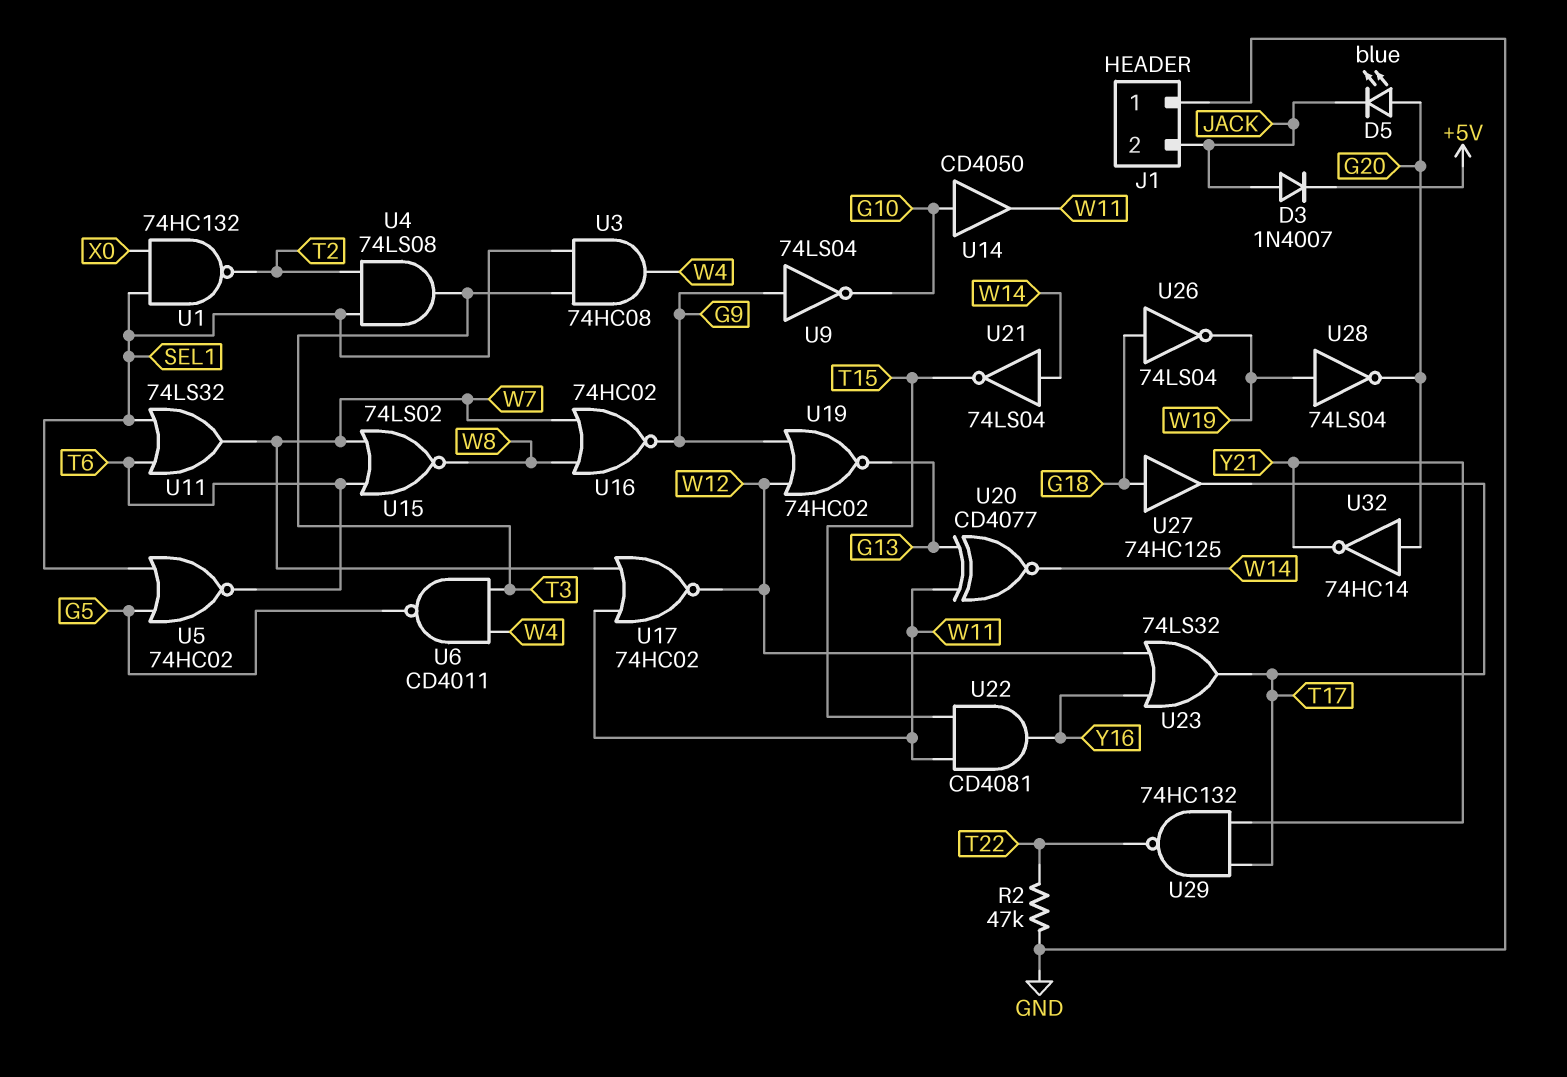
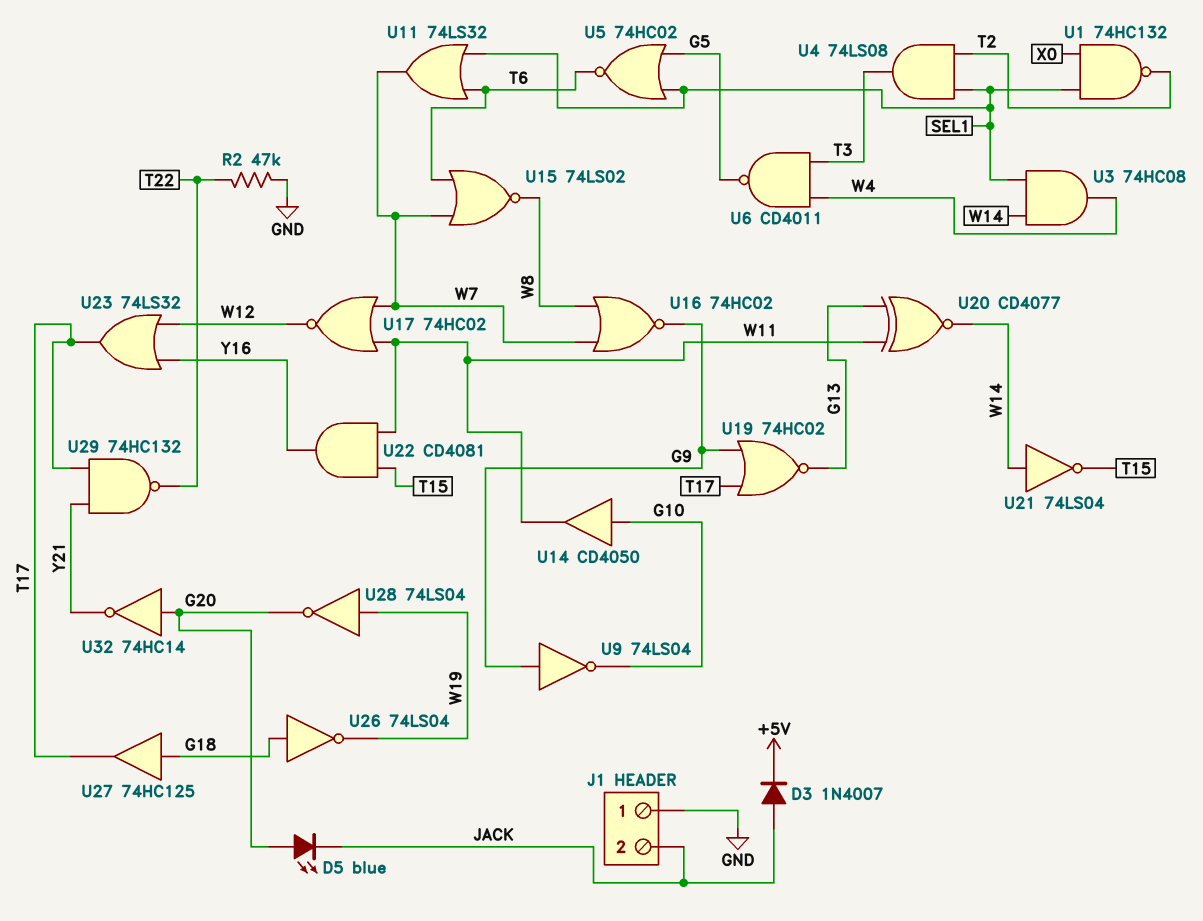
U3: AND 74HC08 (in SEL1, in T3, out W4) -> AND 74HC08 (in SEL1, in W14, out W4)
U19: NOR 74HC02 (in G9, in W12, out G13) -> NOR 74HC02 (in G9, in T17, out G13)

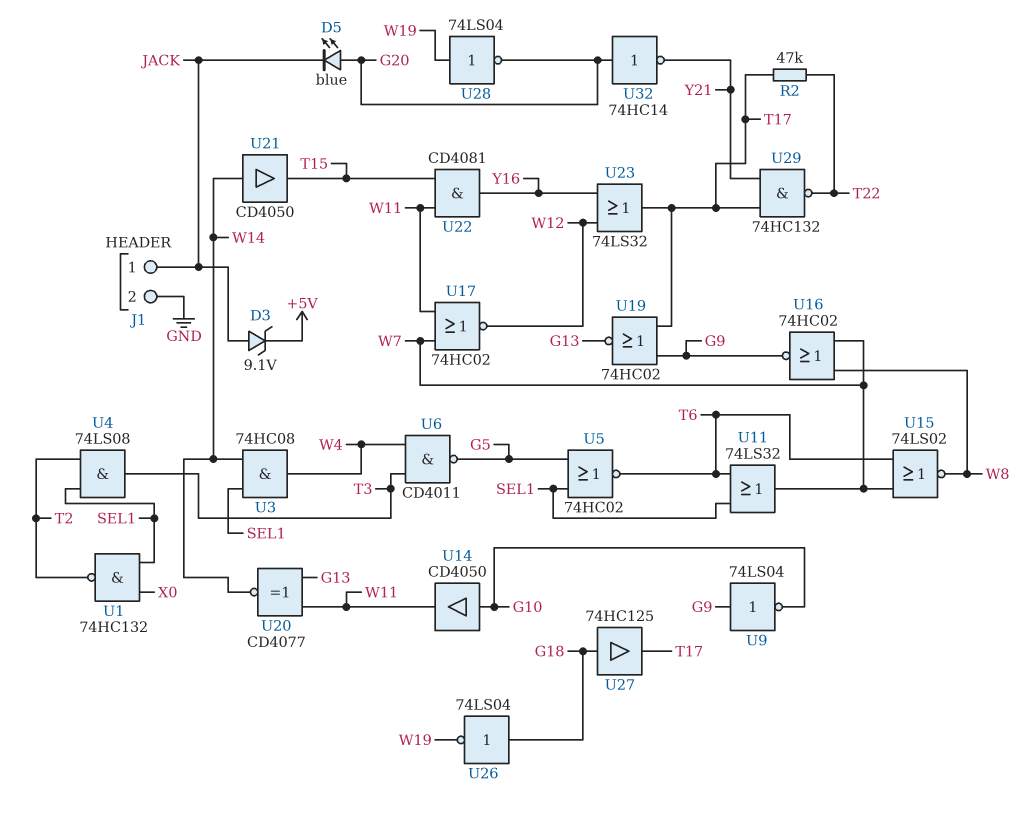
D3: diode 1N4007 (A JACK, K +5V) -> zener 9.1V (A JACK, K +5V)
J1 pin 1: GND -> JACK
J1 pin 2: JACK -> GND
R2: 47k (GND, T22) -> 47k (T17, T22)
U21: NOT 74LS04 (in W14, out T15) -> buffer CD4050 (in W14, out T15)

